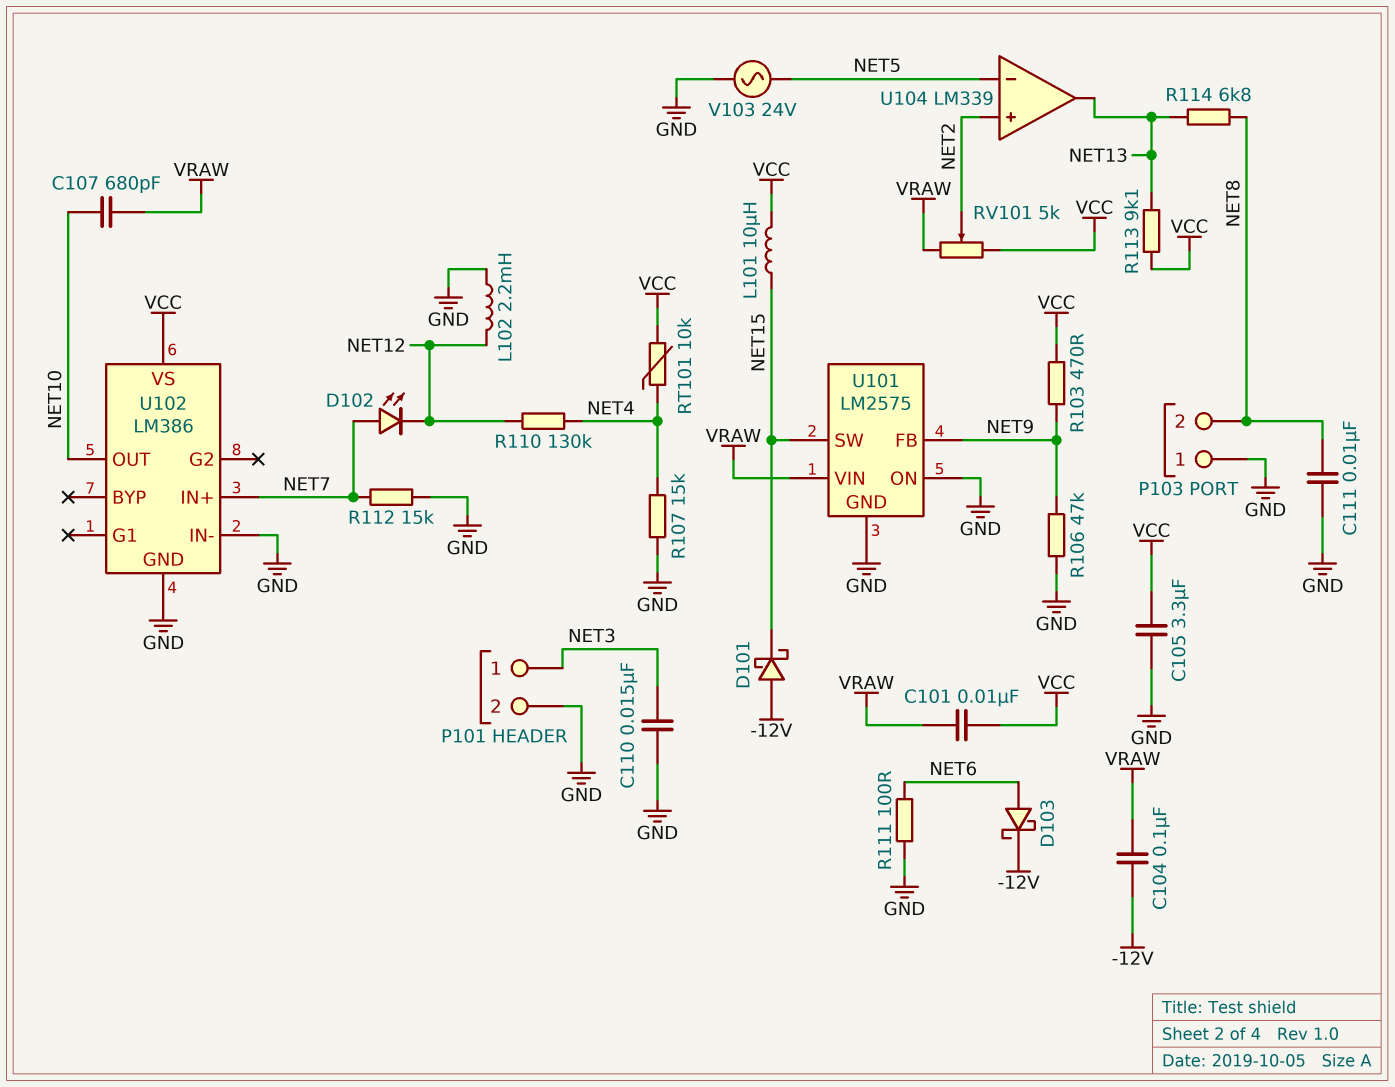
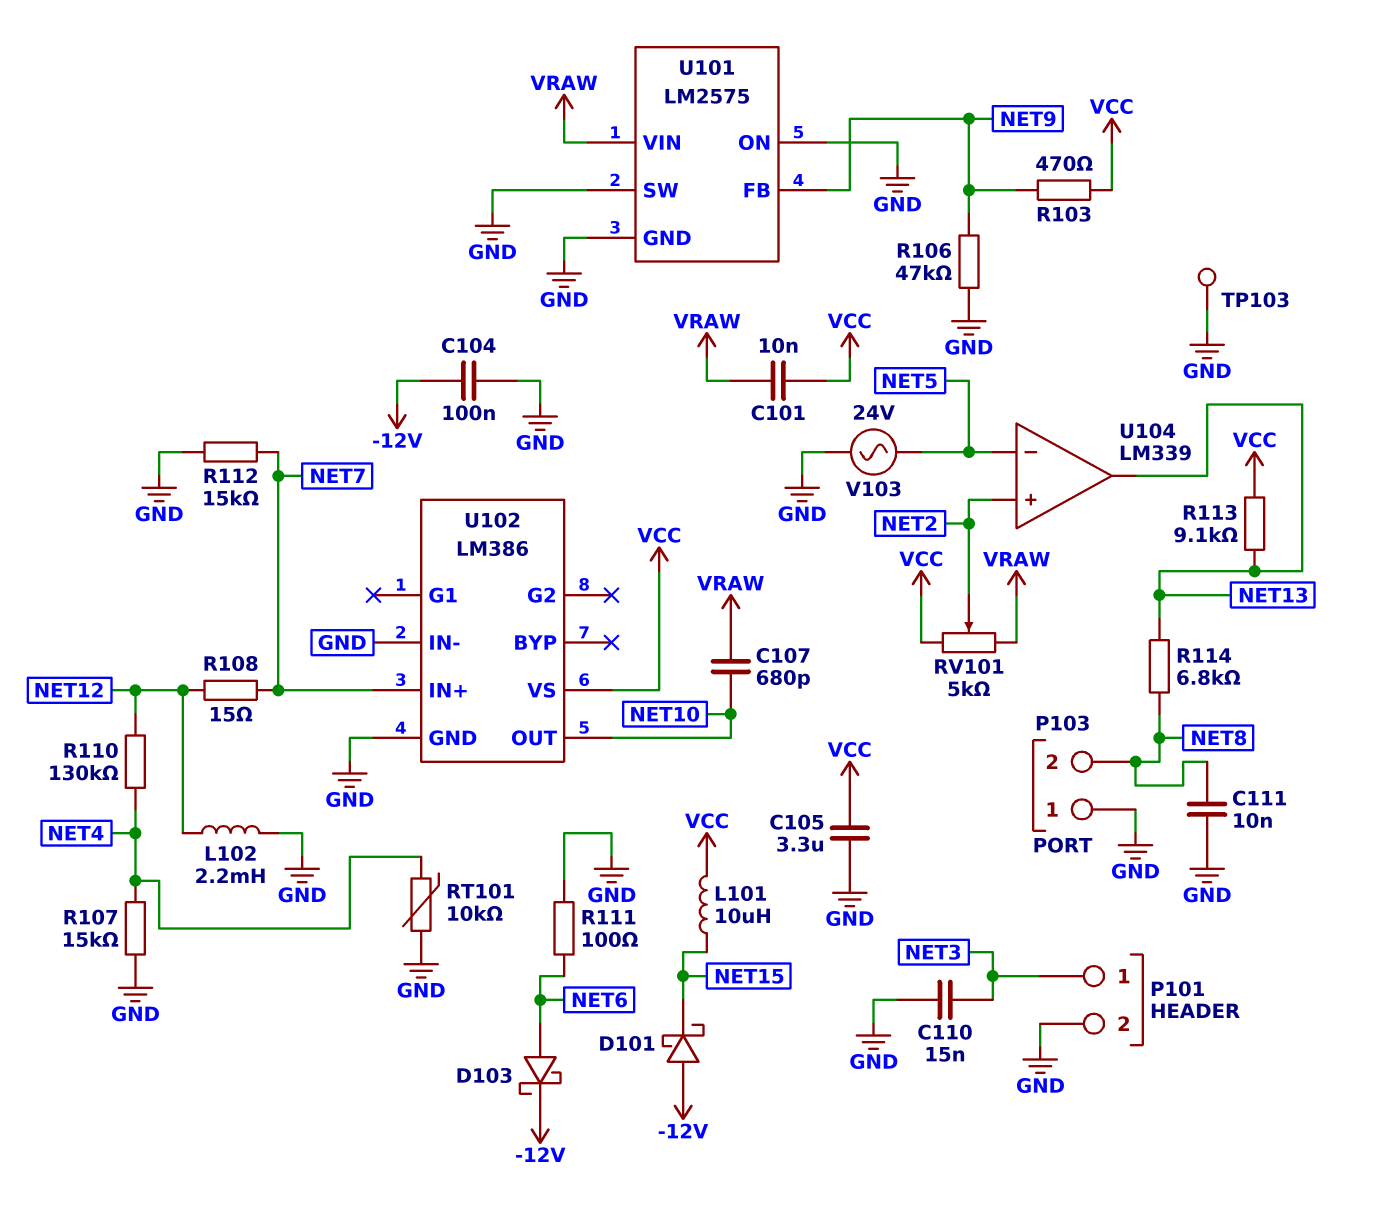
C104: 100nF (-12V, VRAW) -> 100nF (-12V, GND)
D102: LED (A NET7, K NET12) -> none
R108: none -> 15 (NET7, NET12)
RT101: 10k (NET4, VCC) -> 10k (GND, NET4)
TP103: none -> test point (GND)
U101 pin SW: NET15 -> GND

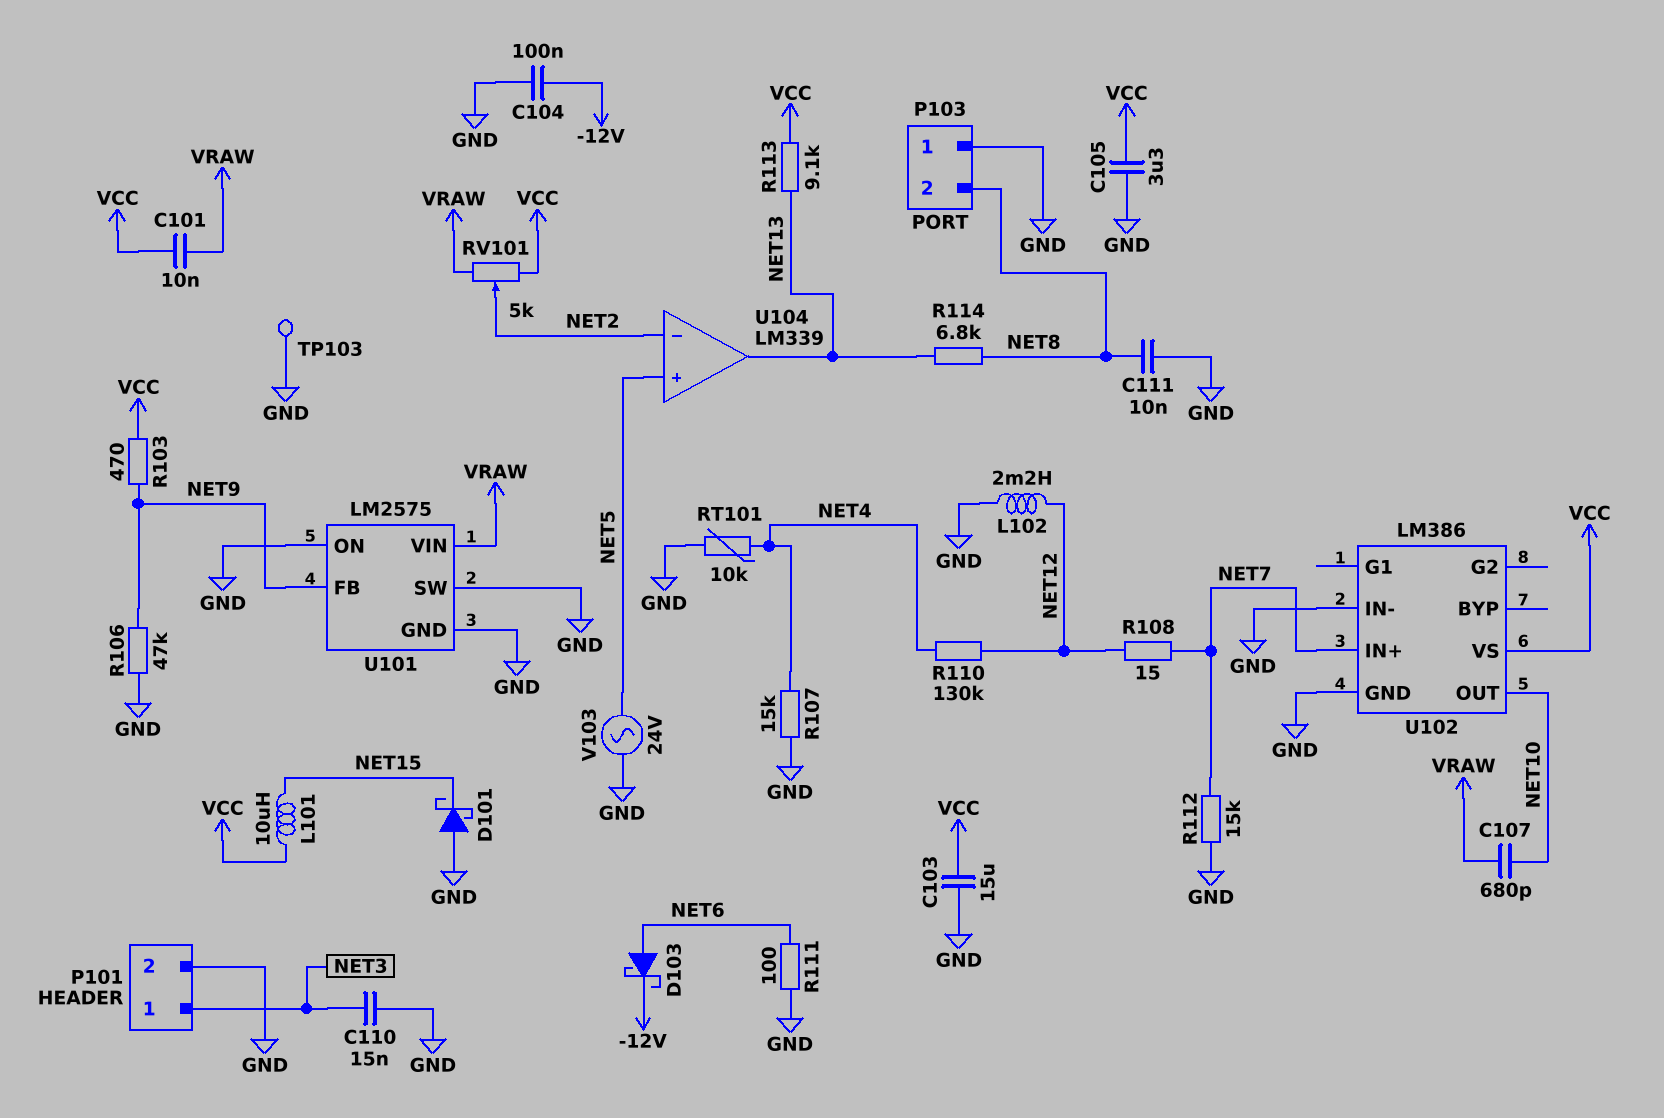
C103: none -> 15uF (GND, VCC)
D101: schottky (A -12V, K NET15) -> schottky (A GND, K NET15)
U104 pin in+: NET2 -> NET5
U104 pin in-: NET5 -> NET2

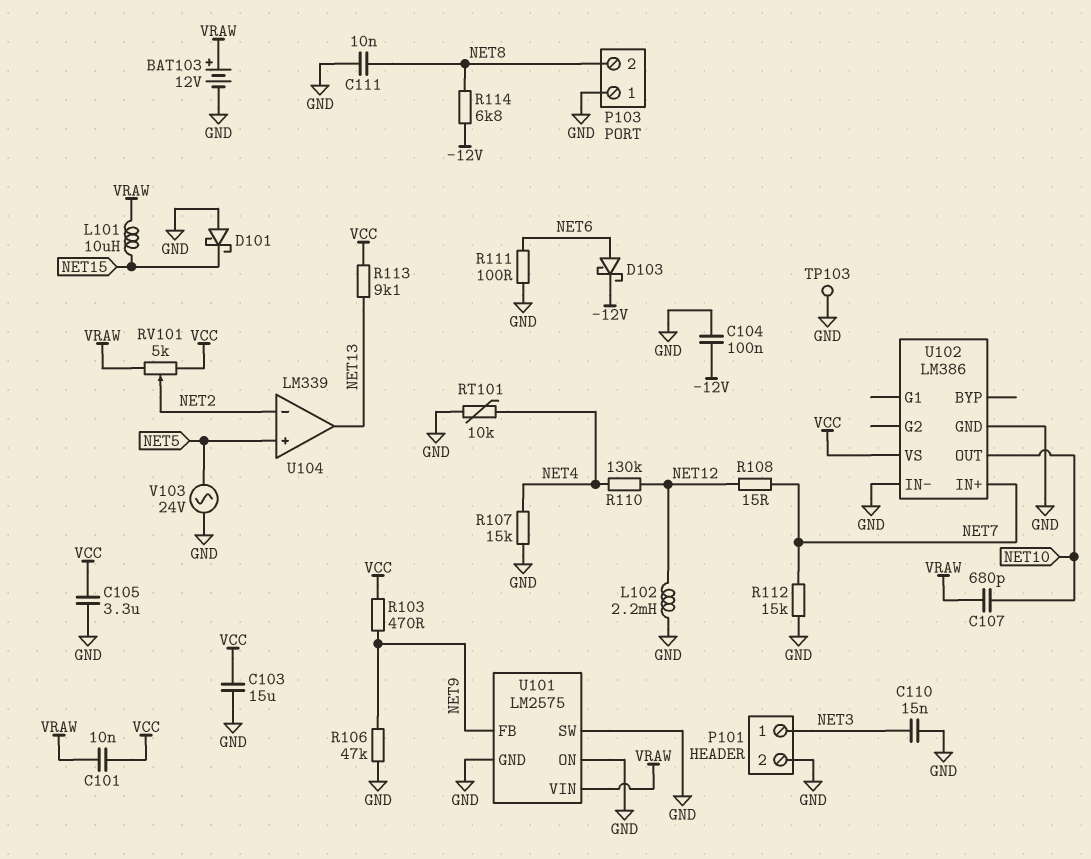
BAT103: none -> 12V (plus VRAW, minus GND)
L101: 10uH (NET15, VCC) -> 10uH (NET15, VRAW)
R114: 6.8k (NET8, NET13) -> 6.8k (-12V, NET8)

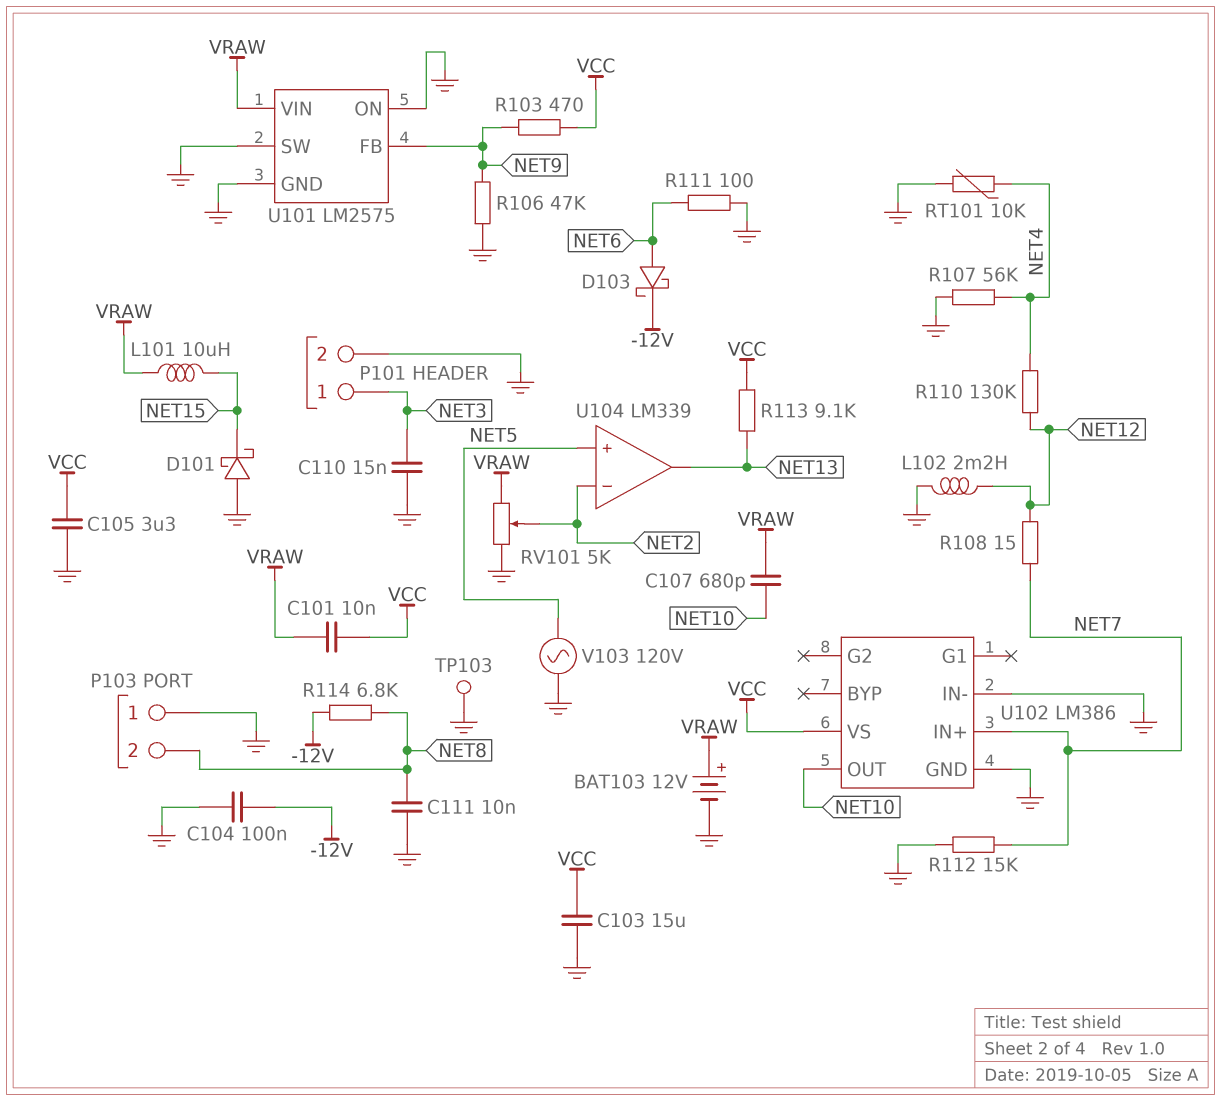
R107: 15k (GND, NET4) -> 56k (GND, NET4)
RV101: 5k (VCC, VRAW, wiper NET2) -> 5k (GND, VRAW, wiper NET2)
V103: AC 24V (GND, NET5) -> AC 120V (GND, NET5)

